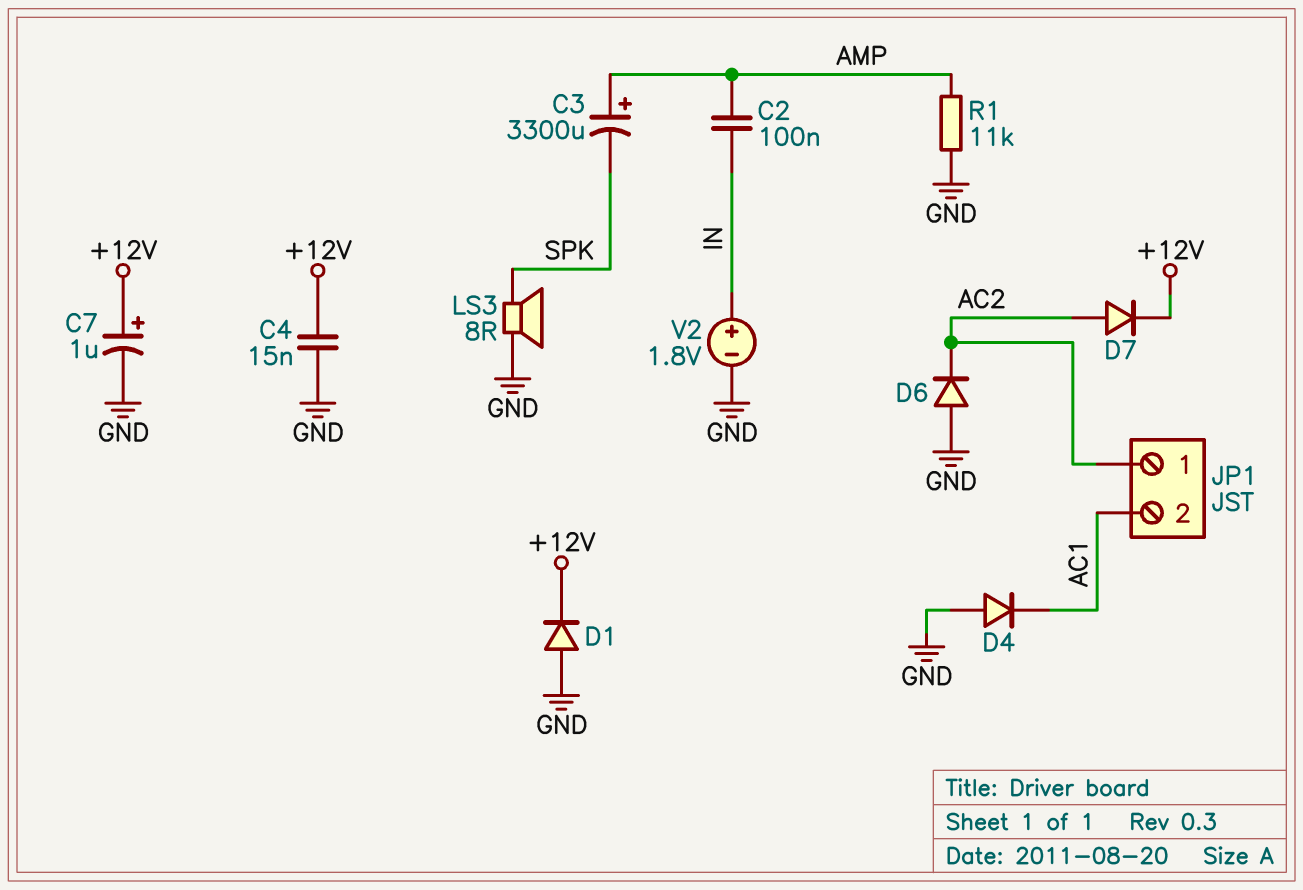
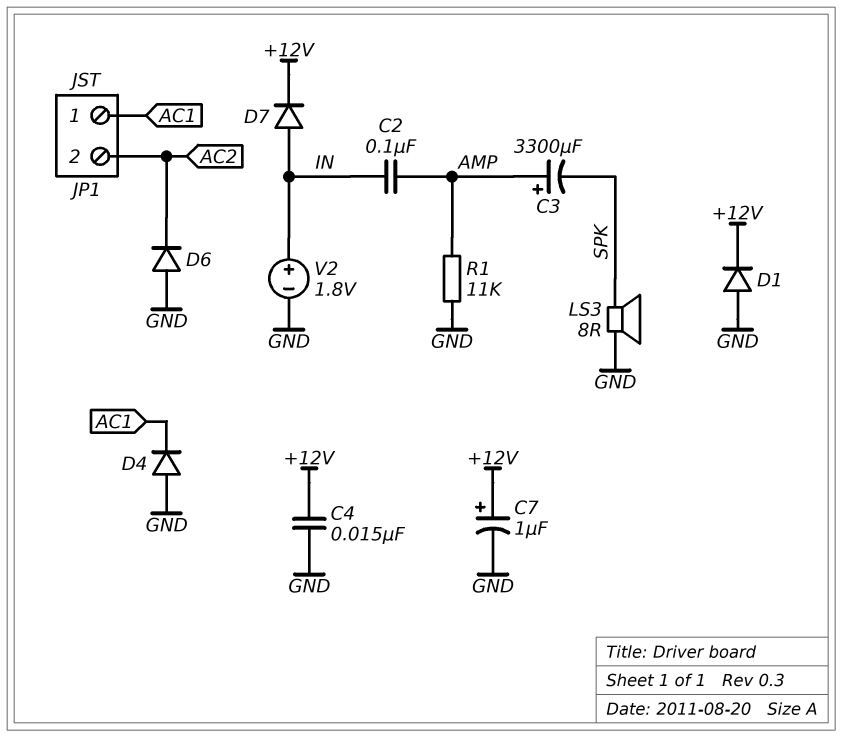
D7: diode (A AC2, K +12V) -> diode (A IN, K +12V)
JP1 pin 1: AC2 -> AC1
JP1 pin 2: AC1 -> AC2

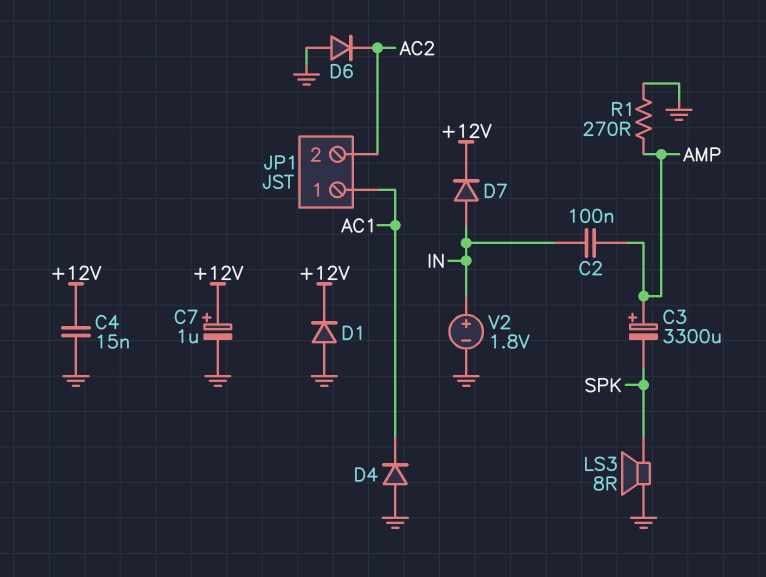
R1: 11k (AMP, GND) -> 270 (AMP, GND)

